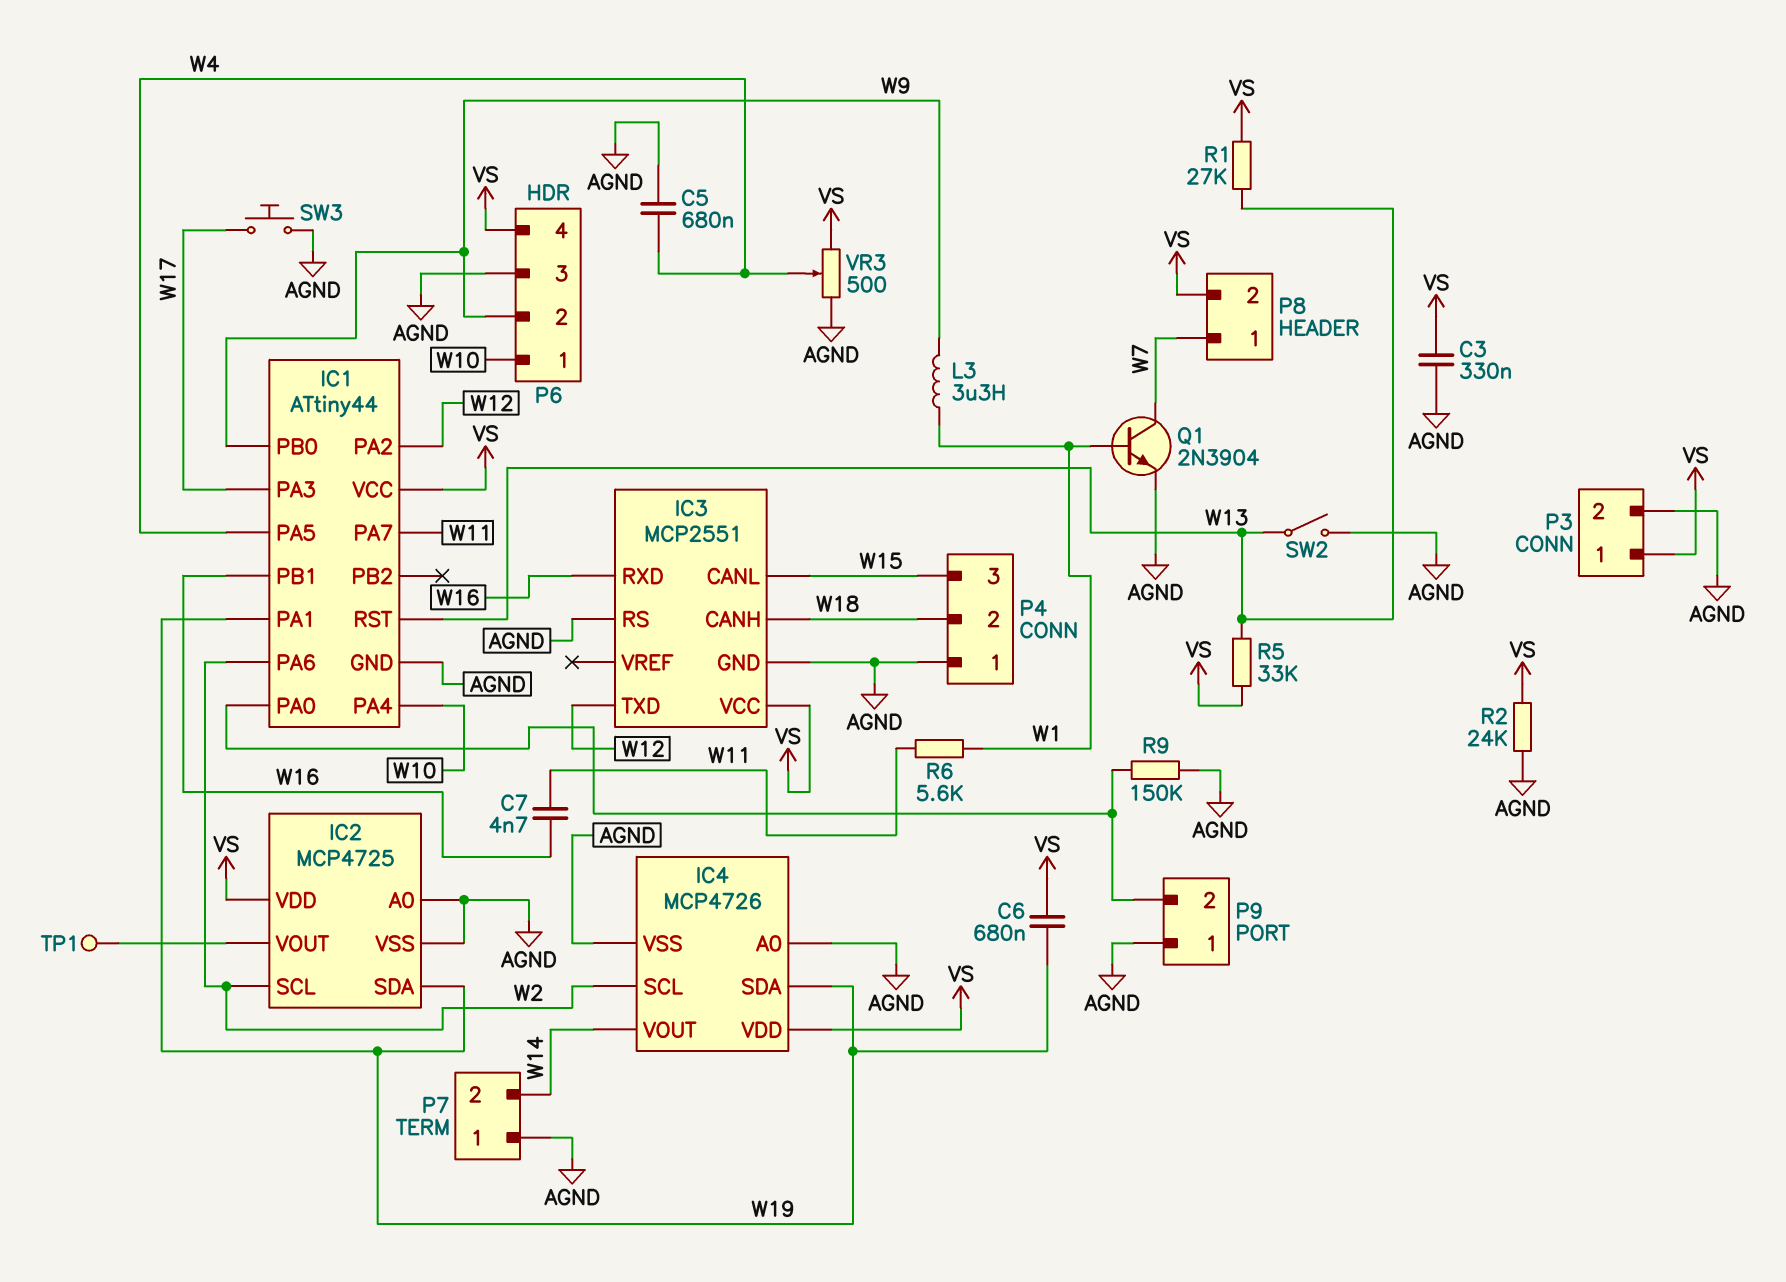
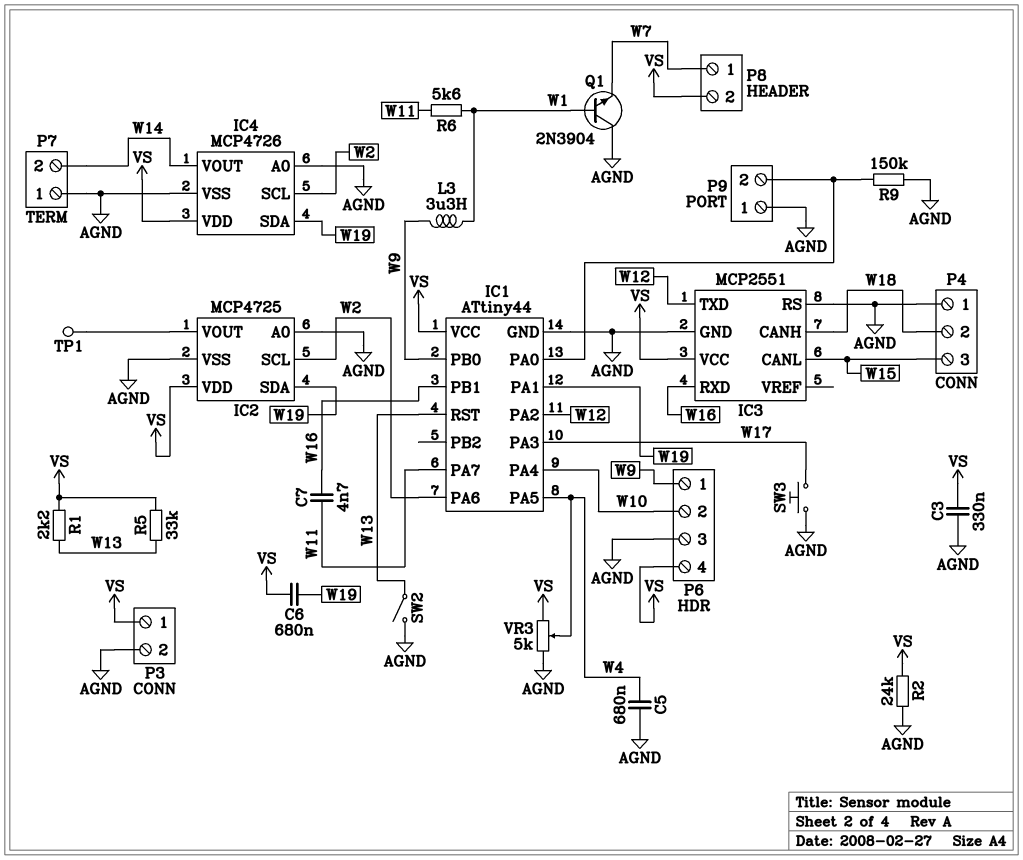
P6 pin 1: W10 -> W9
P6 pin 2: W9 -> W10
Q1: NPN 2N3904 (B W1, C W7, E AGND) -> NPN 2N3904 (B W1, C AGND, E W7)
R1: 27k (VS, W13) -> 2.2k (VS, W13)
VR3: 500 (AGND, VS, wiper W4) -> 5k (AGND, VS, wiper W4)

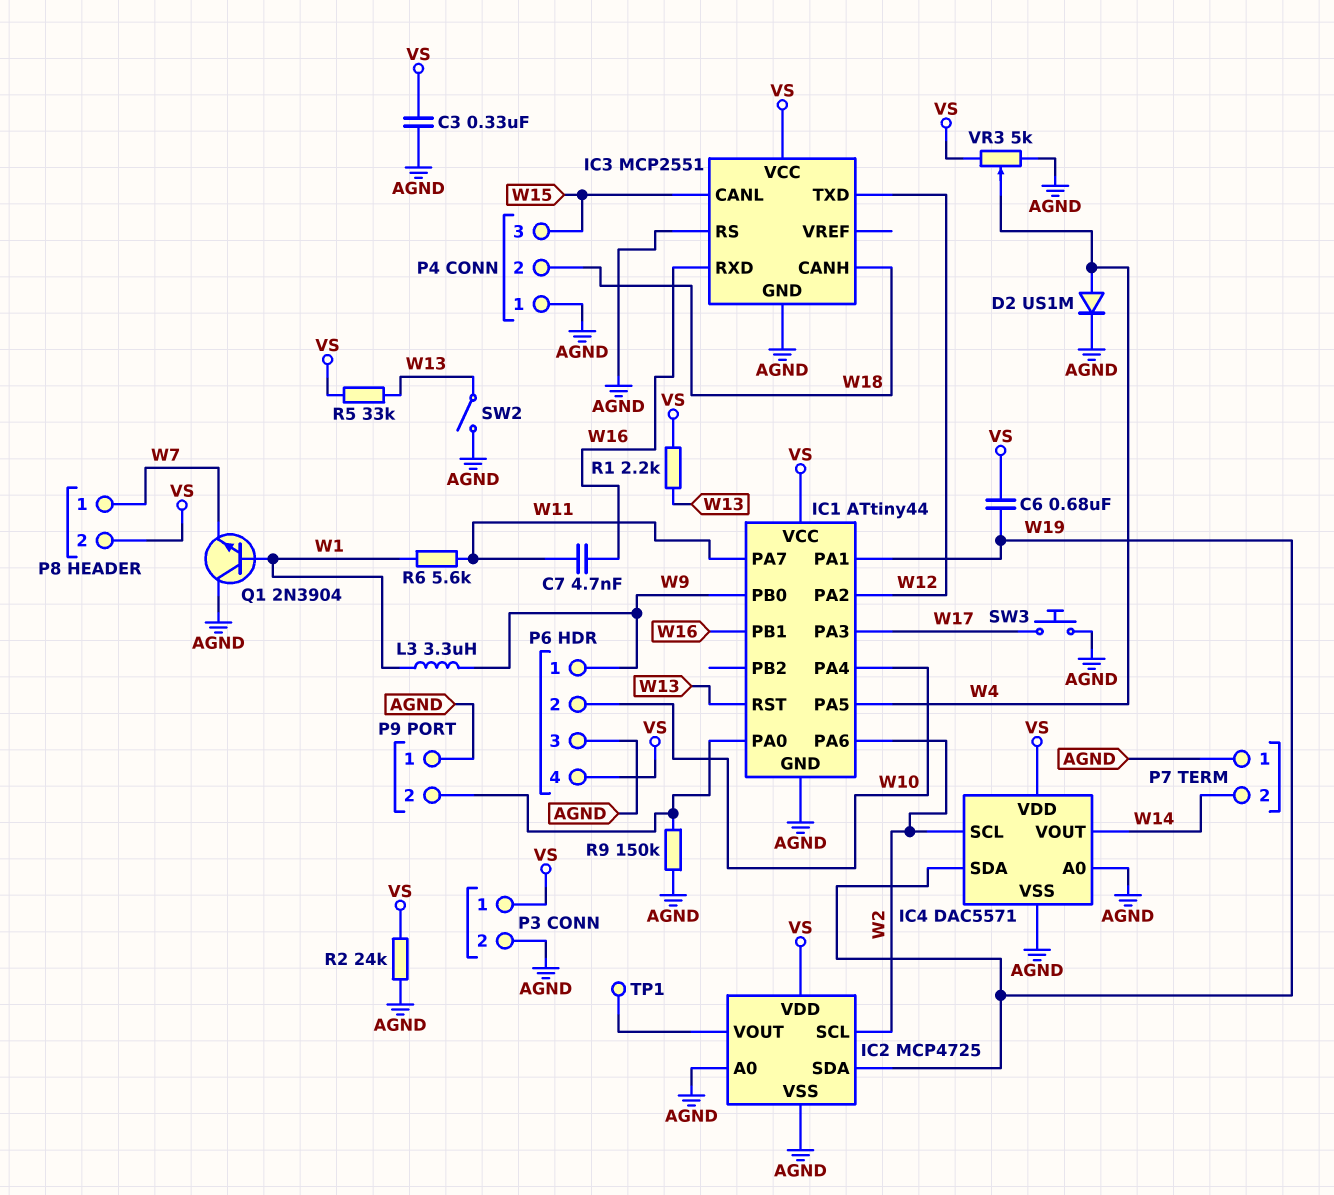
C5: 680nF (AGND, W4) -> none
D2: none -> diode US1M (A W4, K AGND)
IC4: MCP4726 -> DAC5571

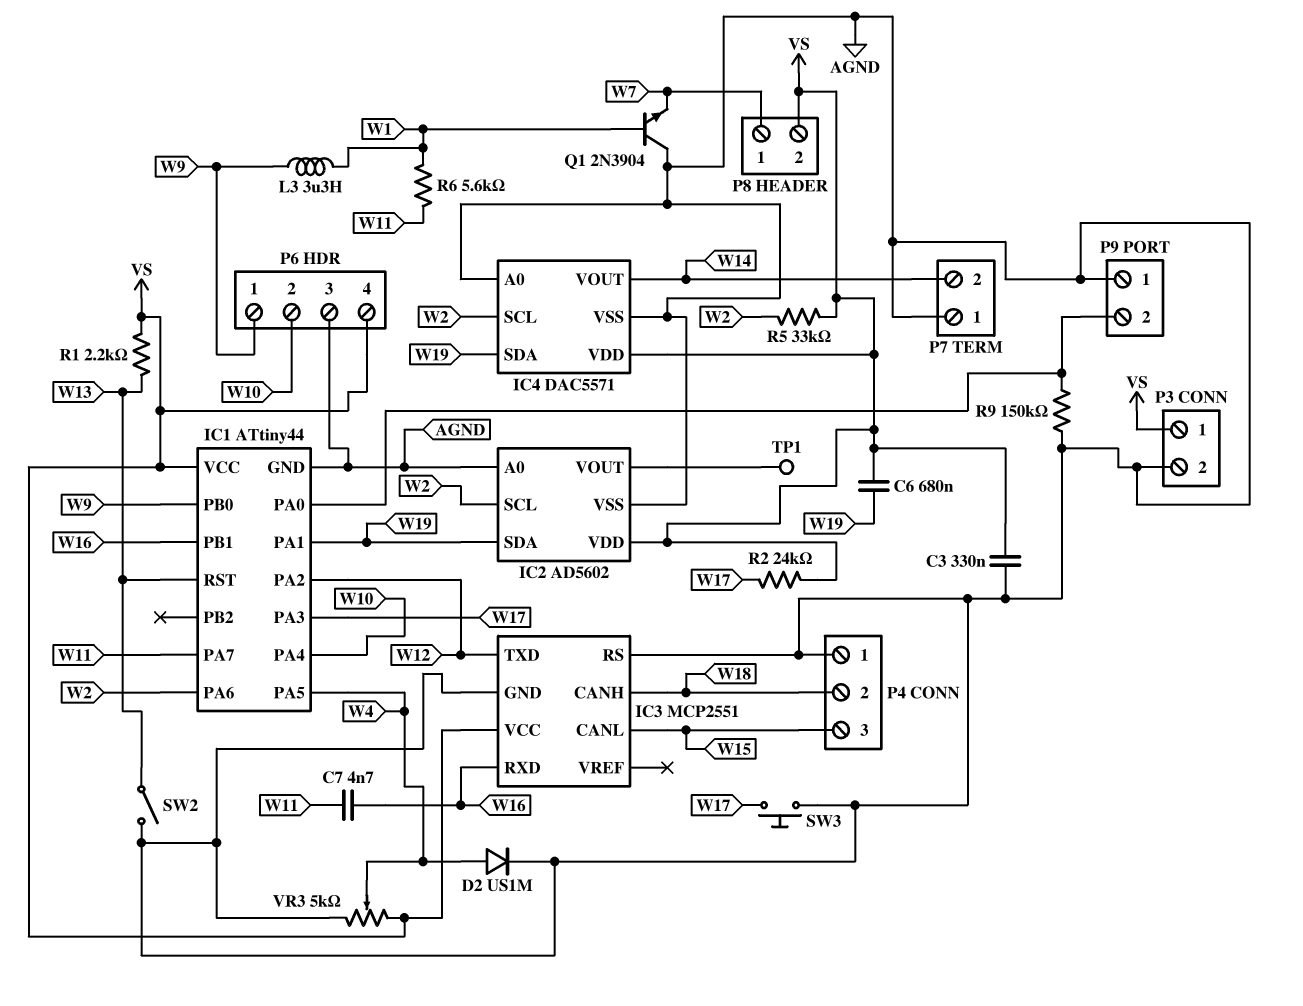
IC2: MCP4725 -> AD5602
R2: 24k (AGND, VS) -> 24k (VS, W17)
R5: 33k (VS, W13) -> 33k (VS, W2)

